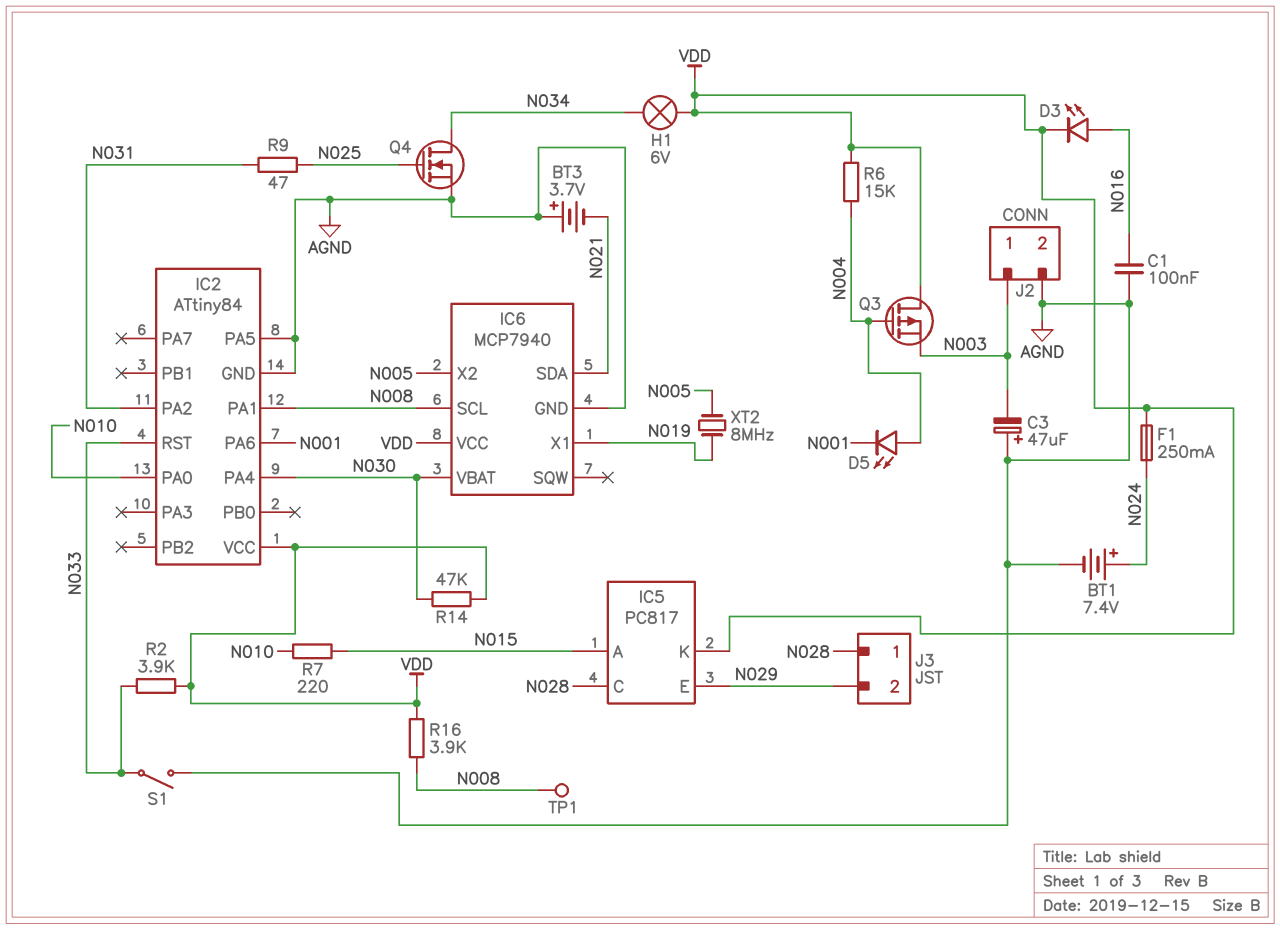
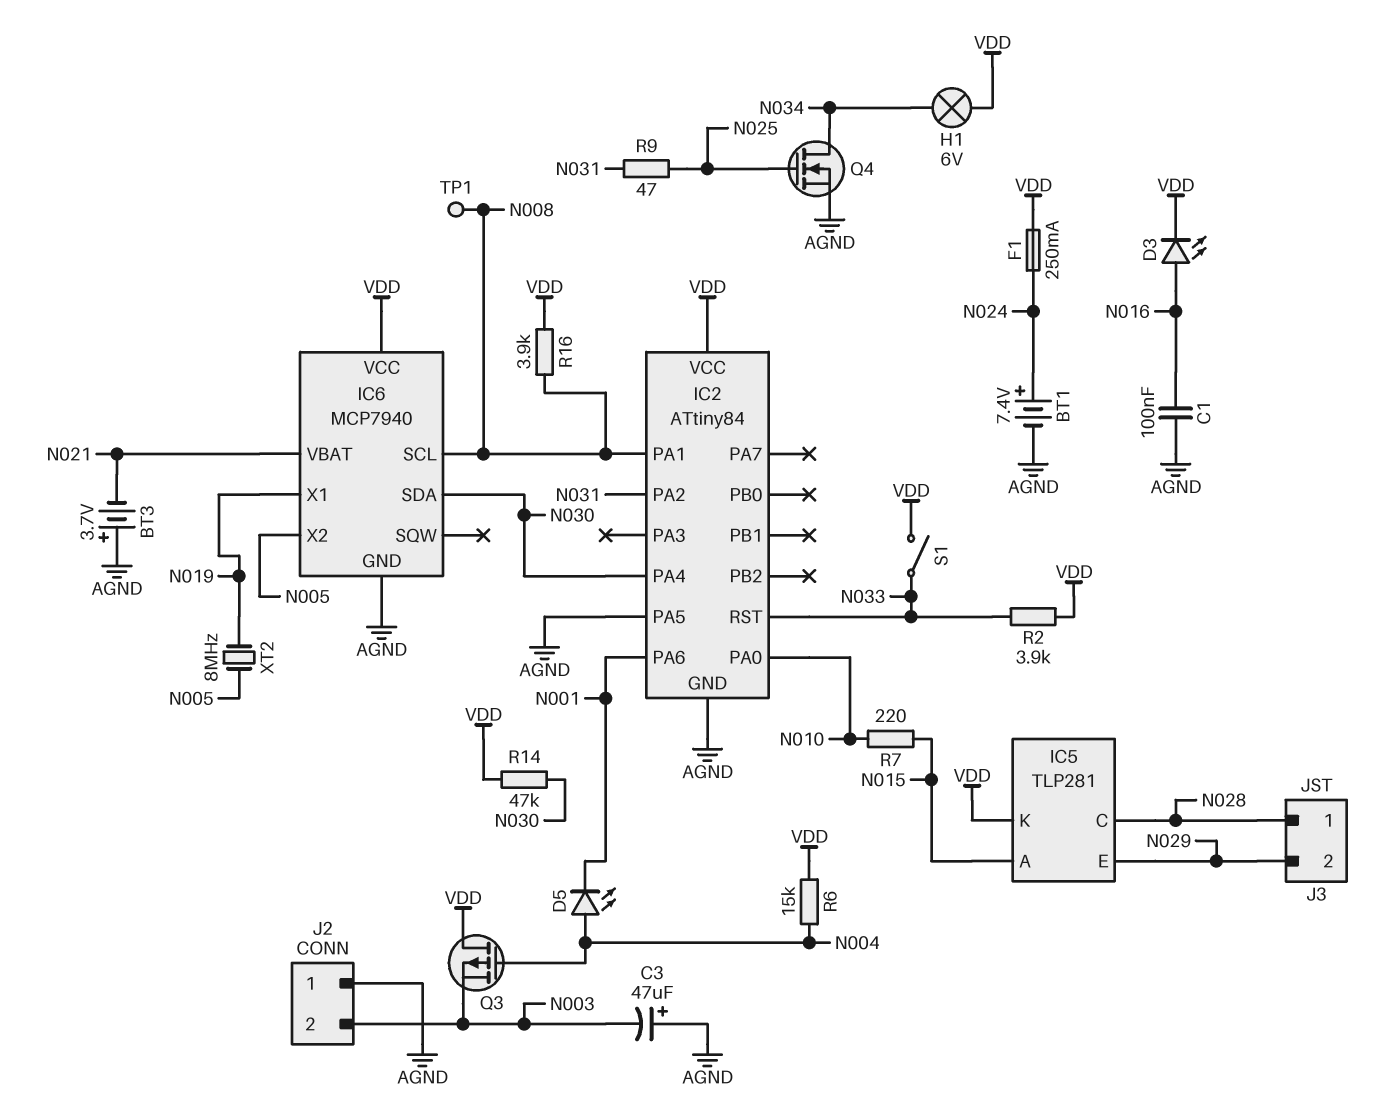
IC5: PC817 -> TLP281
IC6 pin SDA: N021 -> N030
IC6 pin VBAT: N030 -> N021
J2 pin 1: N003 -> AGND
J2 pin 2: AGND -> N003
S1: switch (AGND, N033) -> switch (N033, VDD)

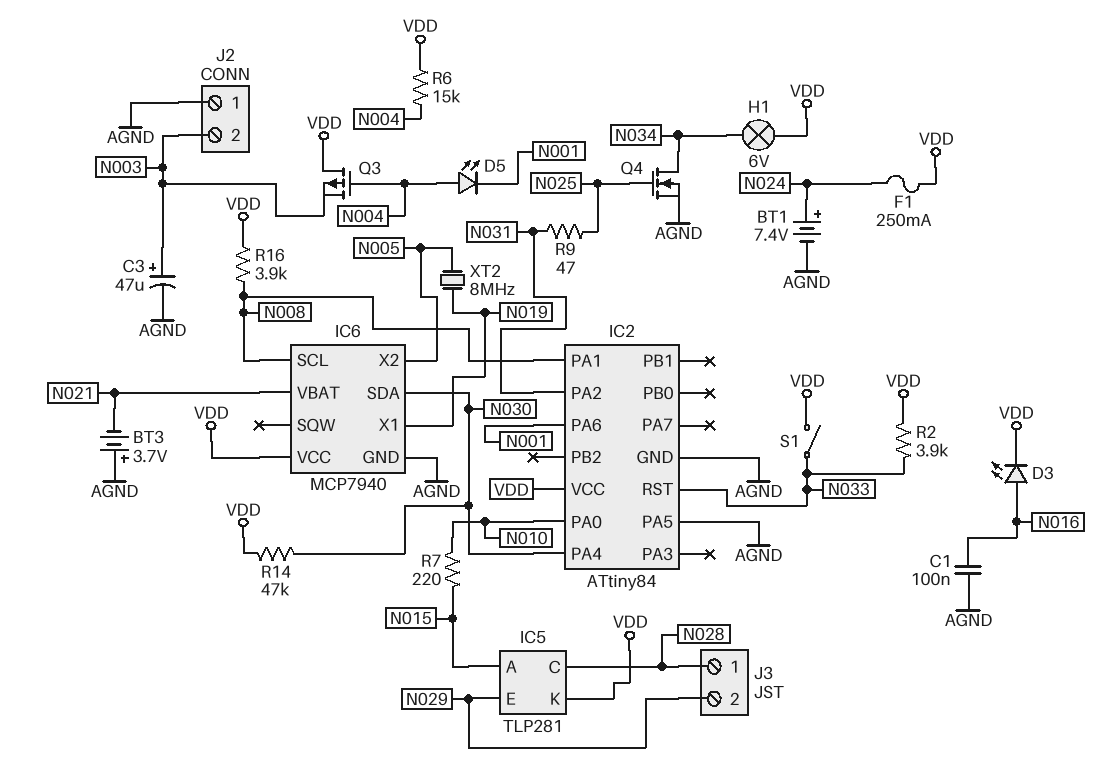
C3: 47uF (plus AGND, minus N003) -> 47uF (plus N003, minus AGND)
TP1: test point (N008) -> none

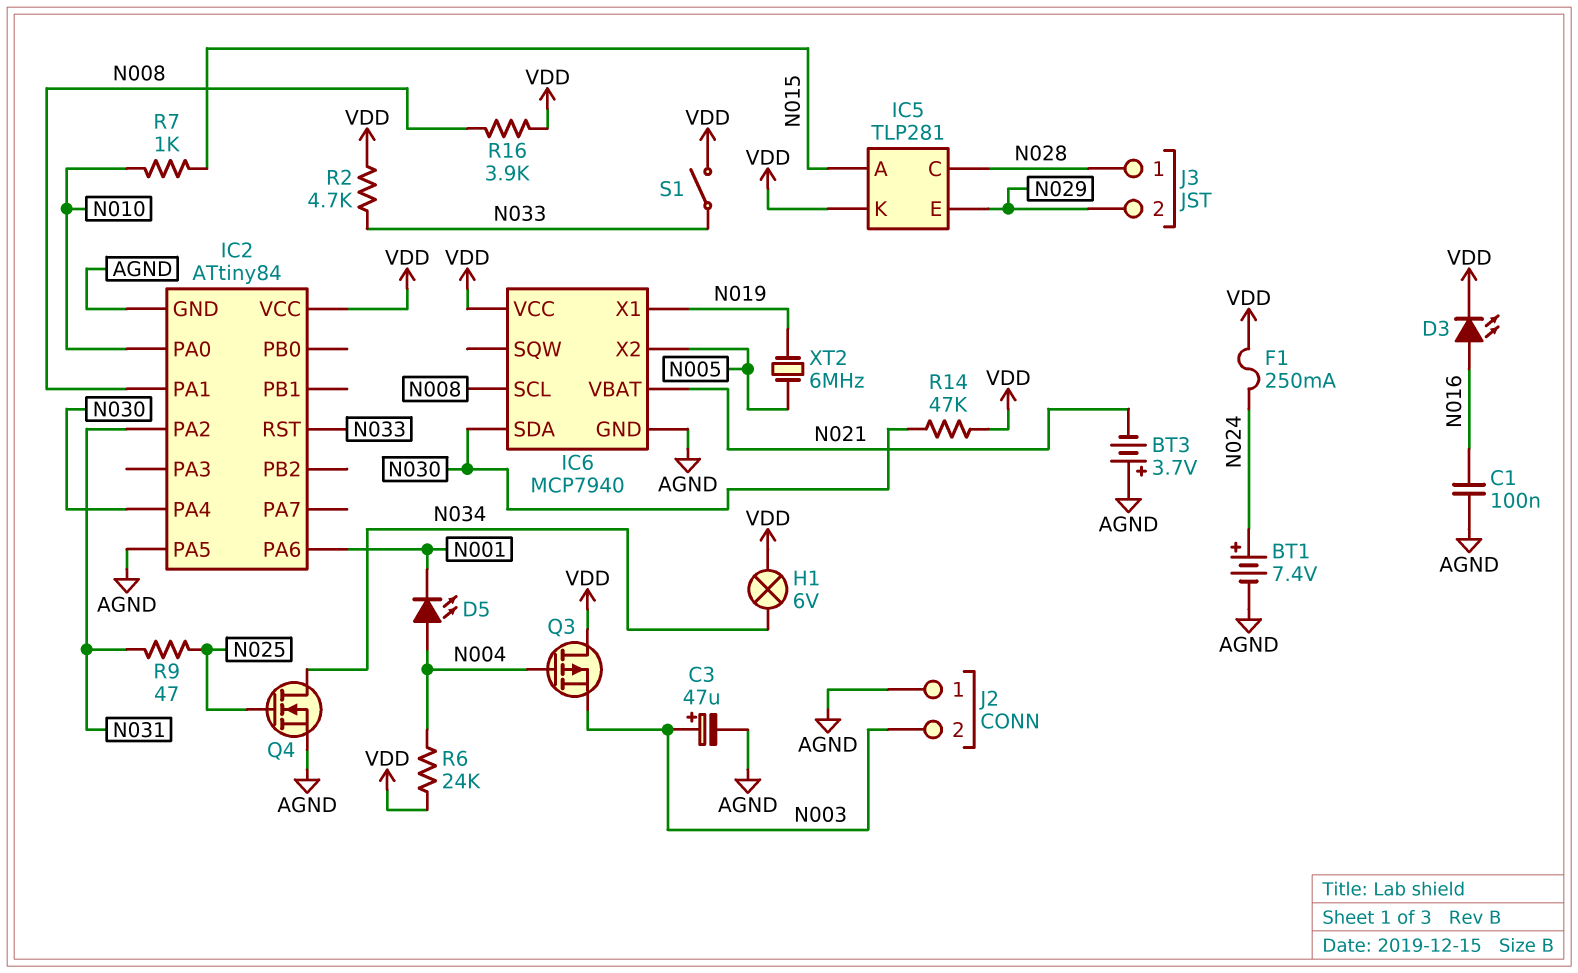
R2: 3.9k (N033, VDD) -> 4.7k (N033, VDD)
R6: 15k (N004, VDD) -> 24k (N004, VDD)
R7: 220 (N010, N015) -> 1k (N010, N015)
XT2: 8MHz (N005, N019) -> 6MHz (N005, N019)

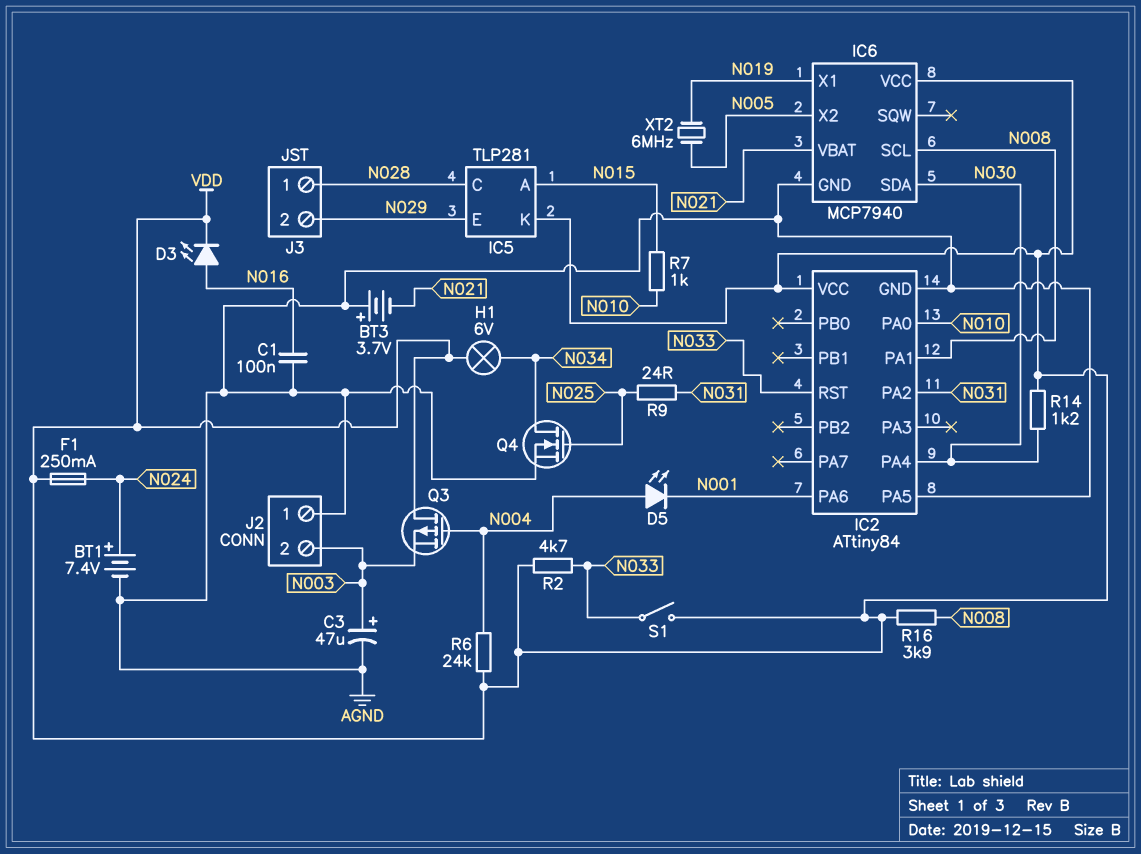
R9: 47 (N025, N031) -> 24 (N025, N031)
R14: 47k (N030, VDD) -> 1.2k (N030, VDD)

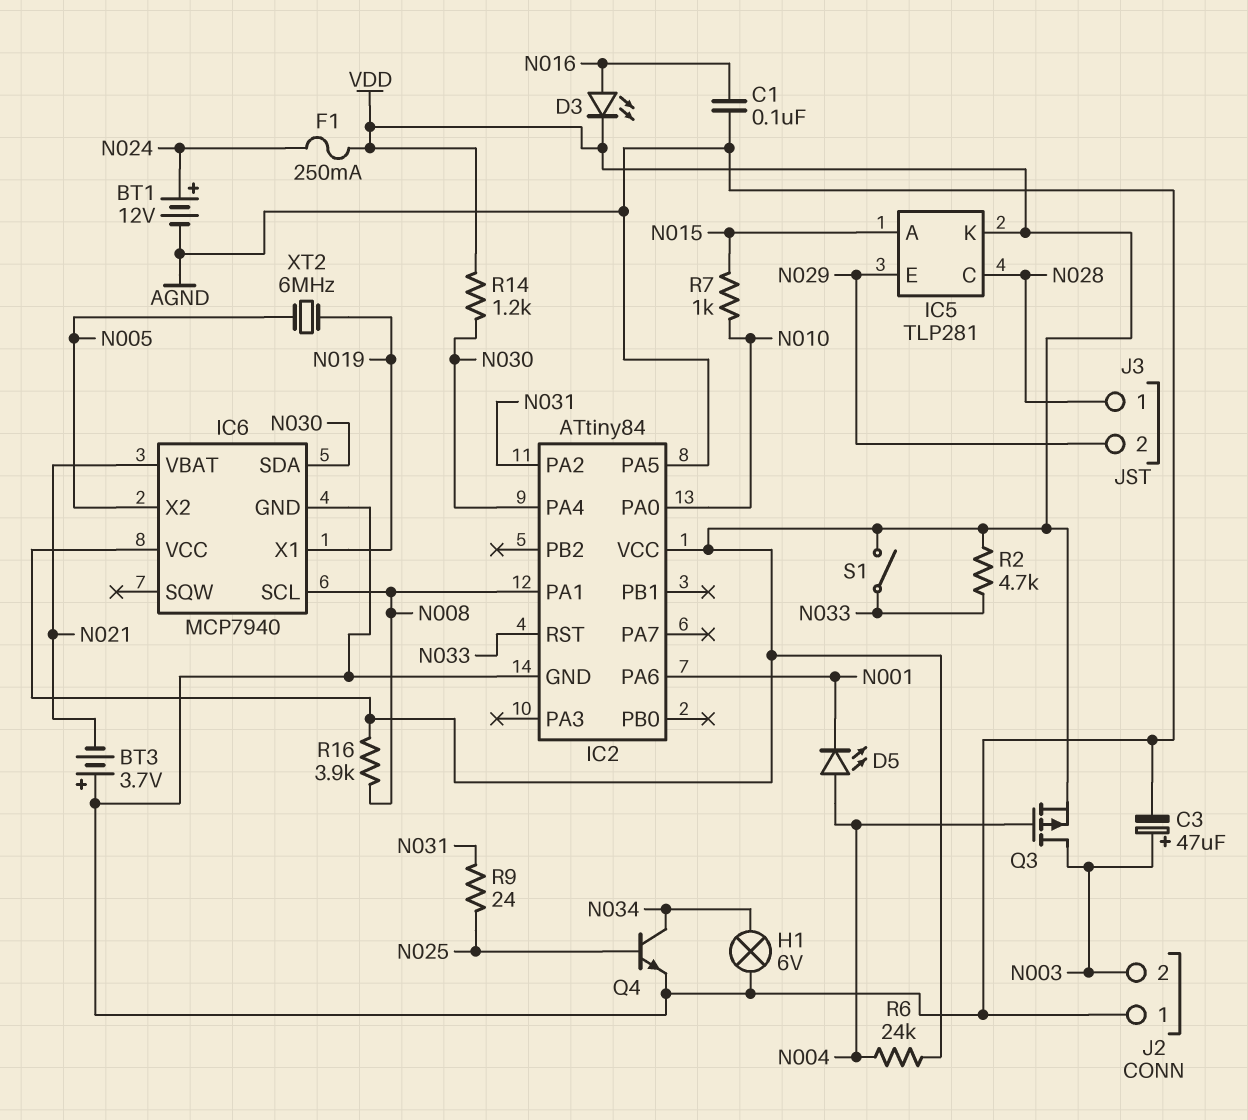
BT1: 7.4V (plus N024, minus AGND) -> 12V (plus N024, minus AGND)
H1: lamp 6V (N034, VDD) -> lamp 6V (AGND, N034)
Q3: PMOS (G N004, D VDD, S N003) -> PMOS (G N004, D N003, S VDD)
Q4: NMOS (G N025, D N034, S AGND) -> NPN (B N025, C N034, E AGND)

